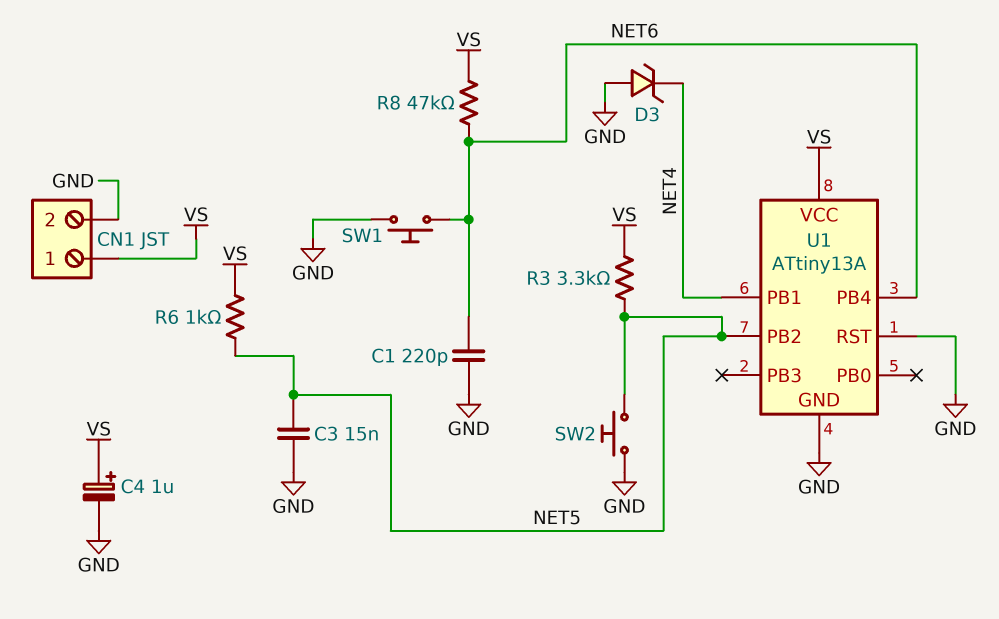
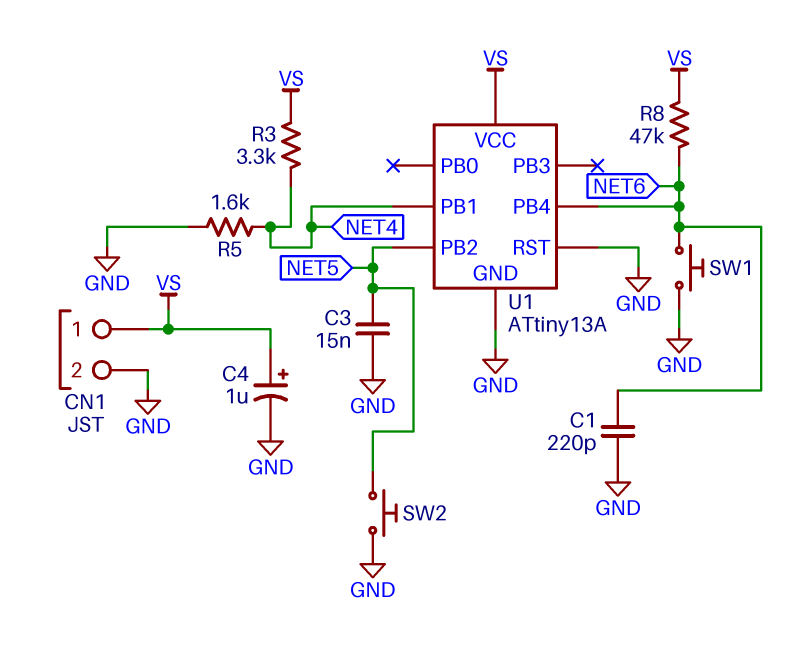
D3: zener (A GND, K NET4) -> none
R3: 3.3k (NET5, VS) -> 3.3k (NET4, VS)
R5: none -> 1.6k (GND, NET4)
R6: 1k (NET5, VS) -> none

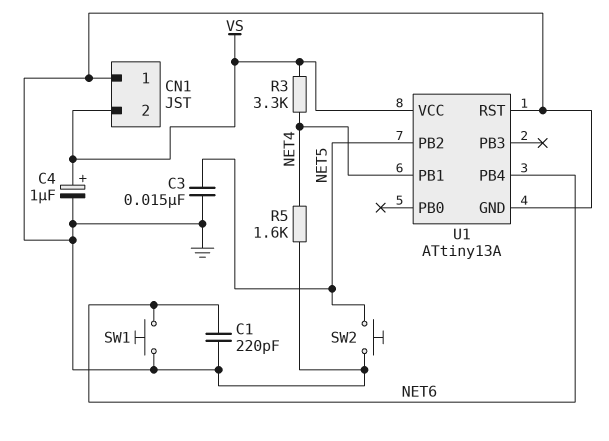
CN1 pin 1: VS -> GND
CN1 pin 2: GND -> VS
R8: 47k (NET6, VS) -> none

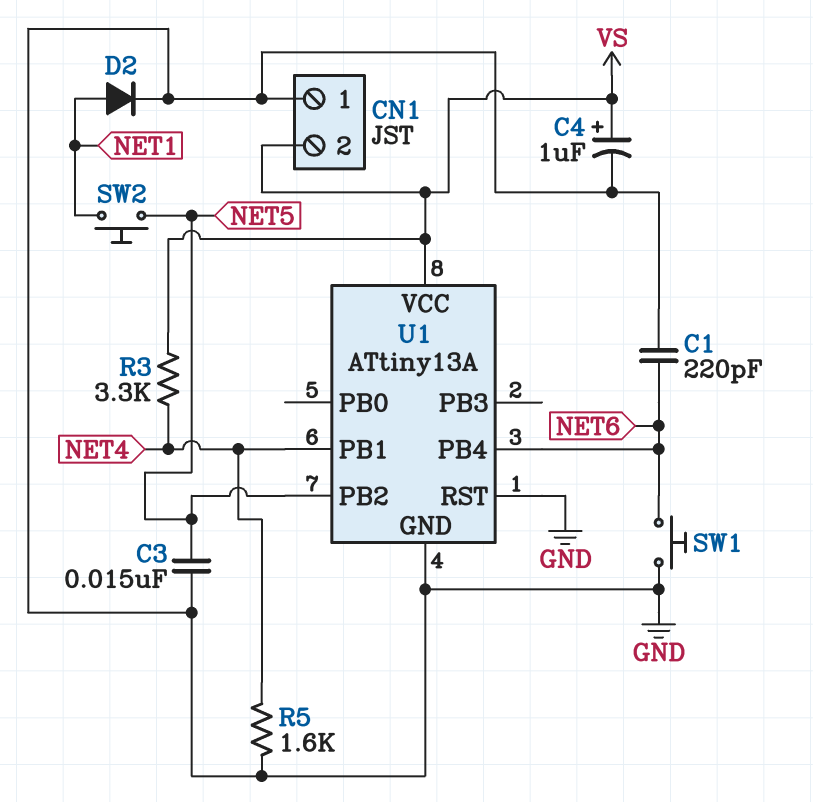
D2: none -> diode (A NET1, K GND)
SW2: button (GND, NET5) -> button (NET1, NET5)

